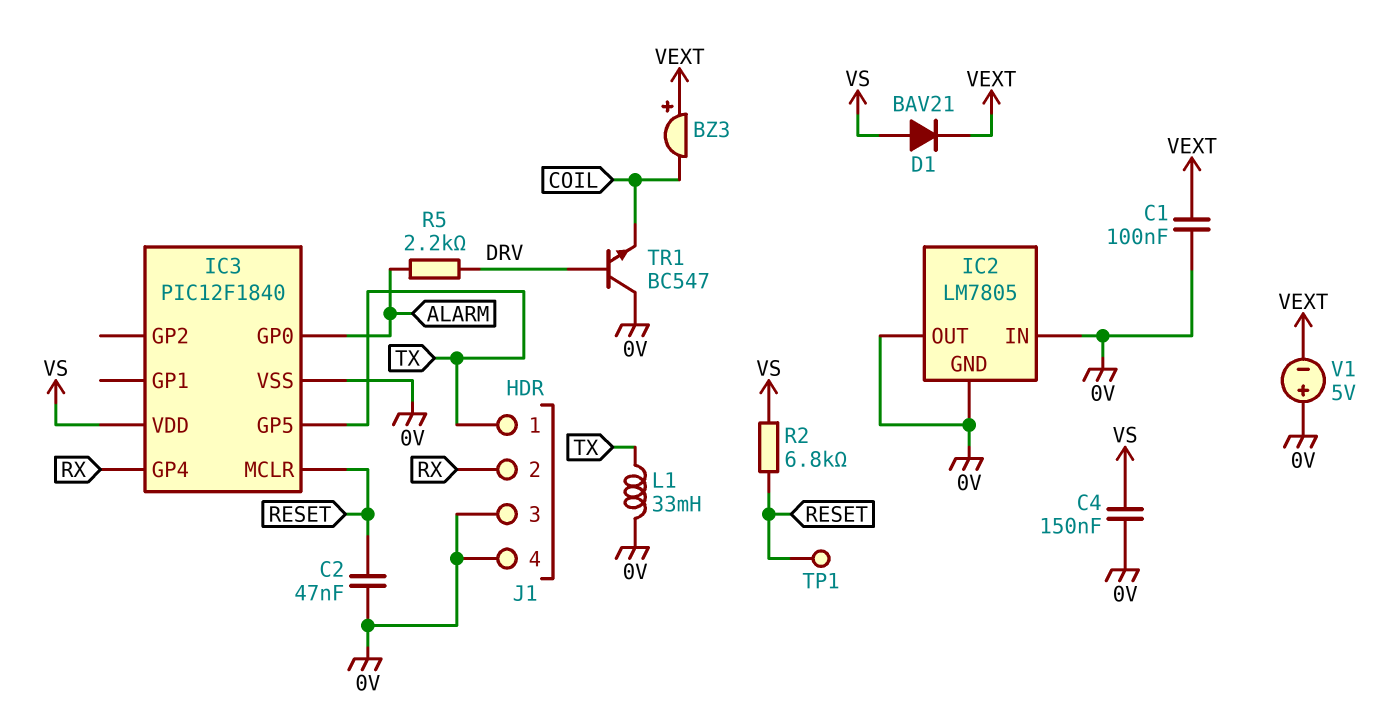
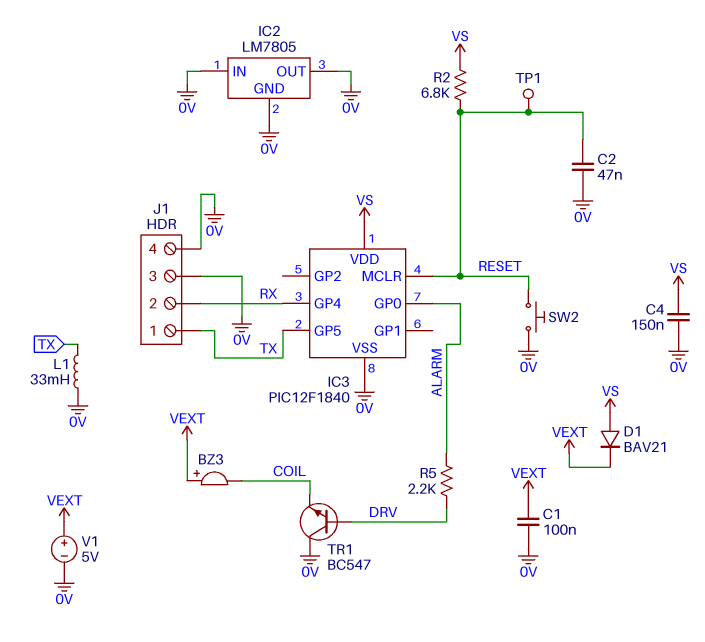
SW2: none -> button (0V, RESET)
V1: 5V (plus 0V, minus VEXT) -> 5V (plus VEXT, minus 0V)

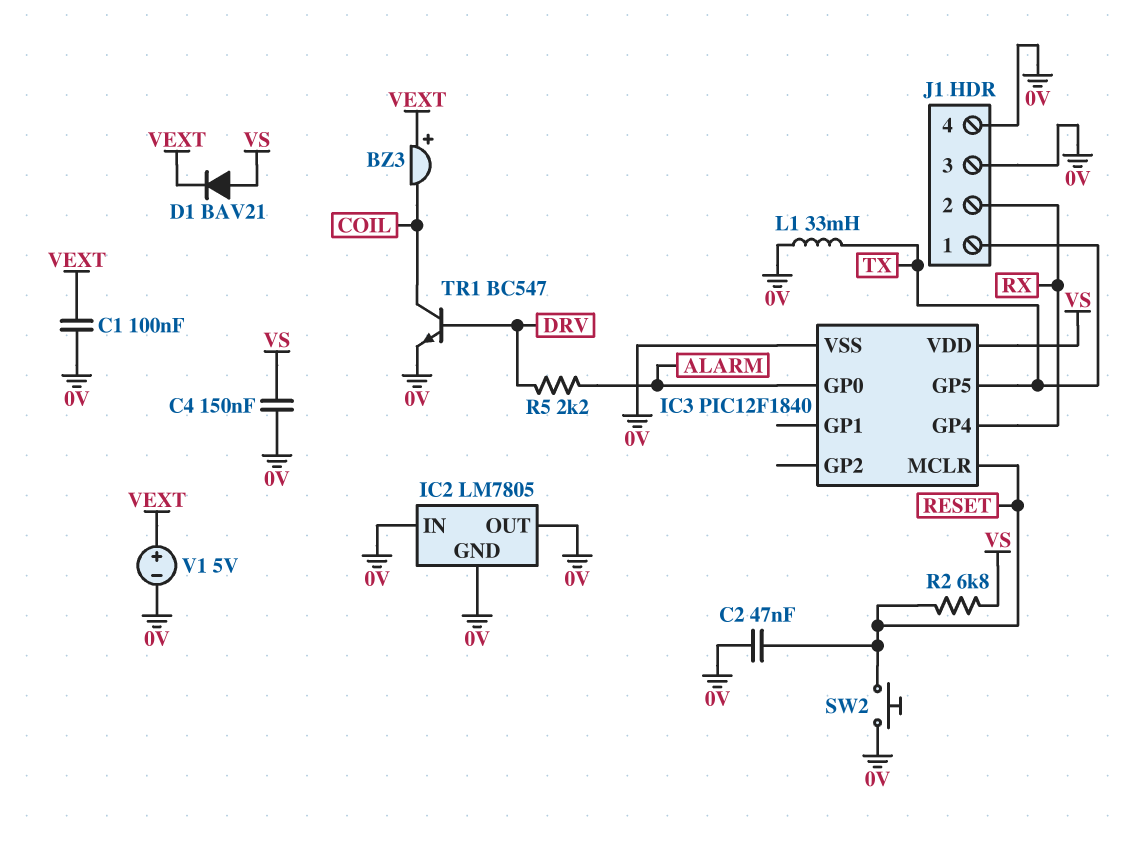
TP1: test point (RESET) -> none
TR1: NPN BC547 (B DRV, C 0V, E COIL) -> NPN BC547 (B DRV, C COIL, E 0V)

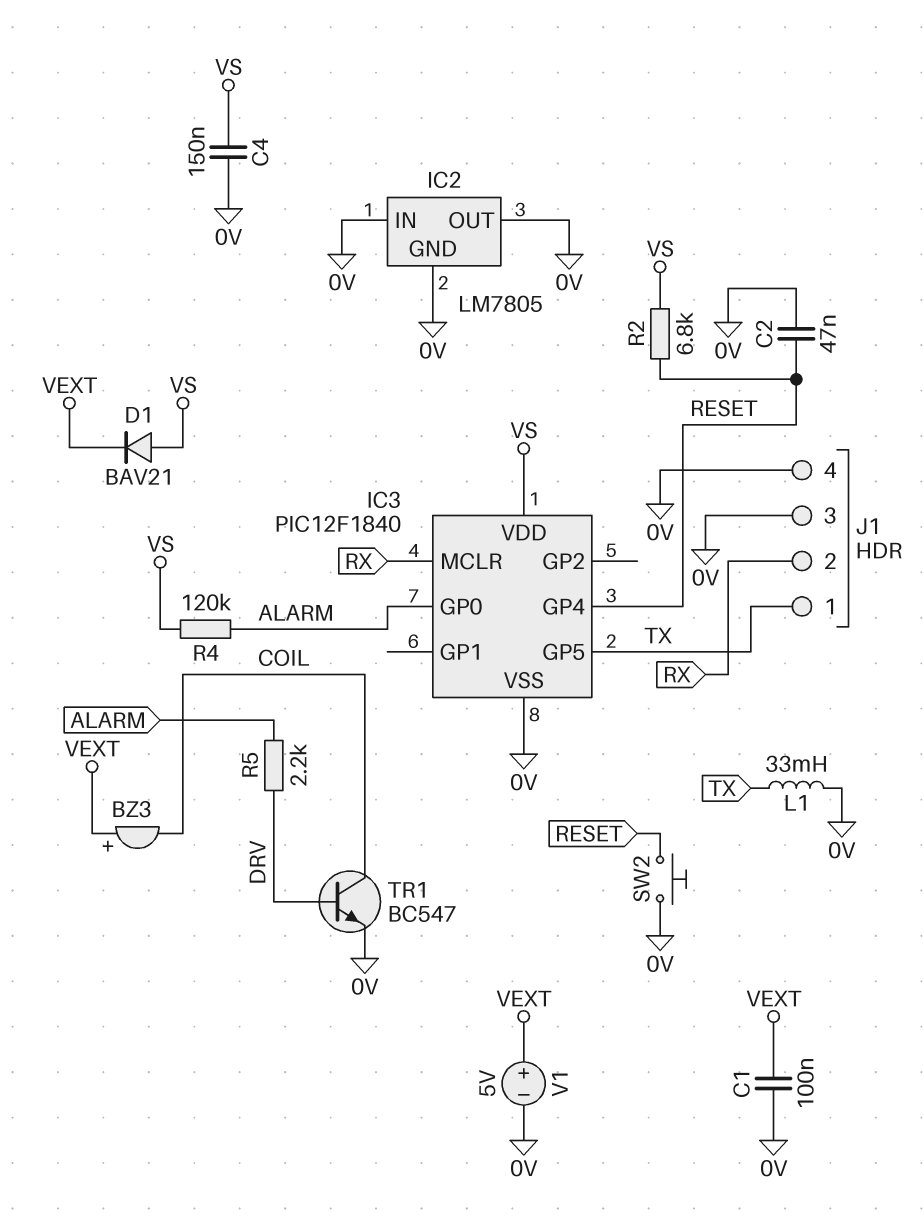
IC3 pin GP4: RX -> RESET
IC3 pin MCLR: RESET -> RX
R4: none -> 120k (ALARM, VS)

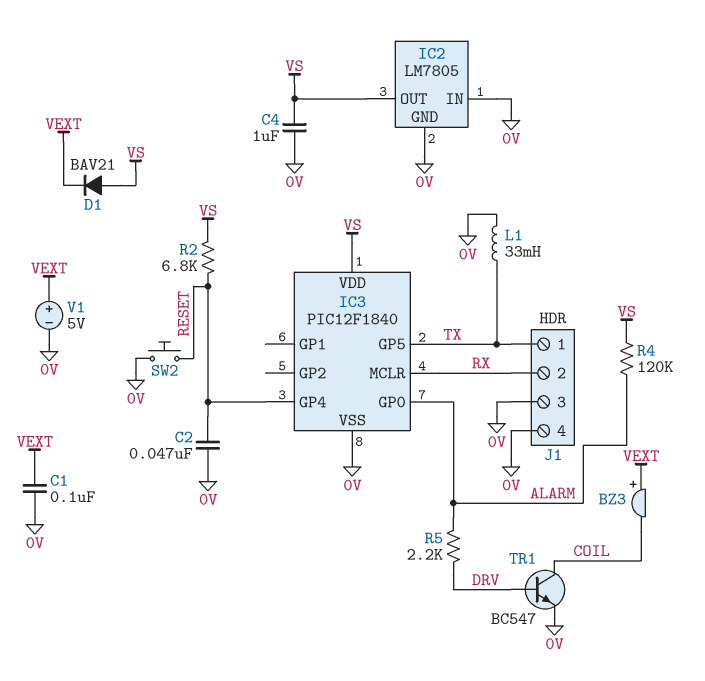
C4: 150nF (0V, VS) -> 1uF (0V, VS)
IC2 pin OUT: 0V -> VS

